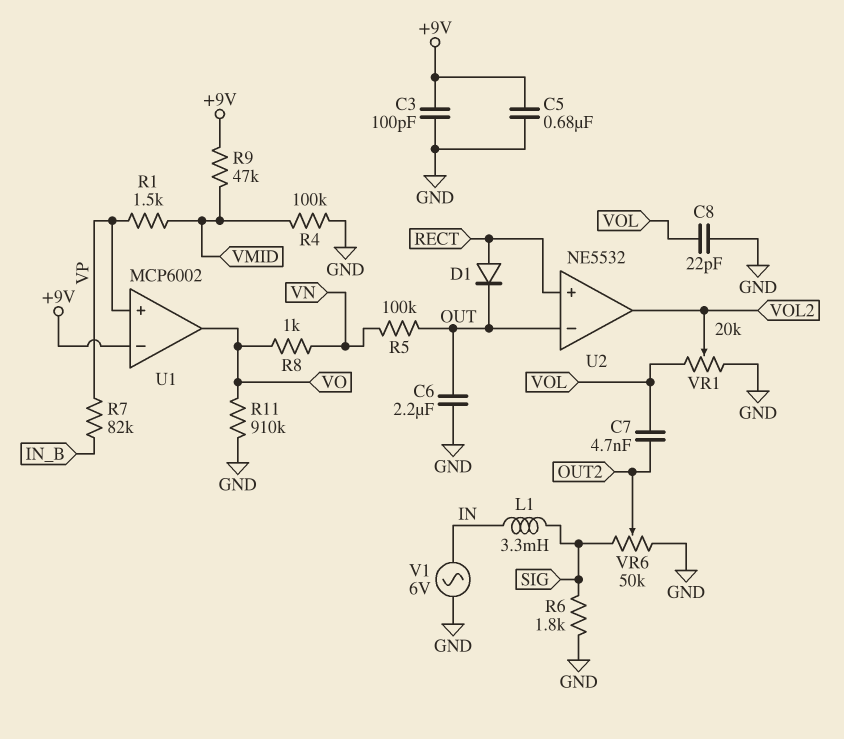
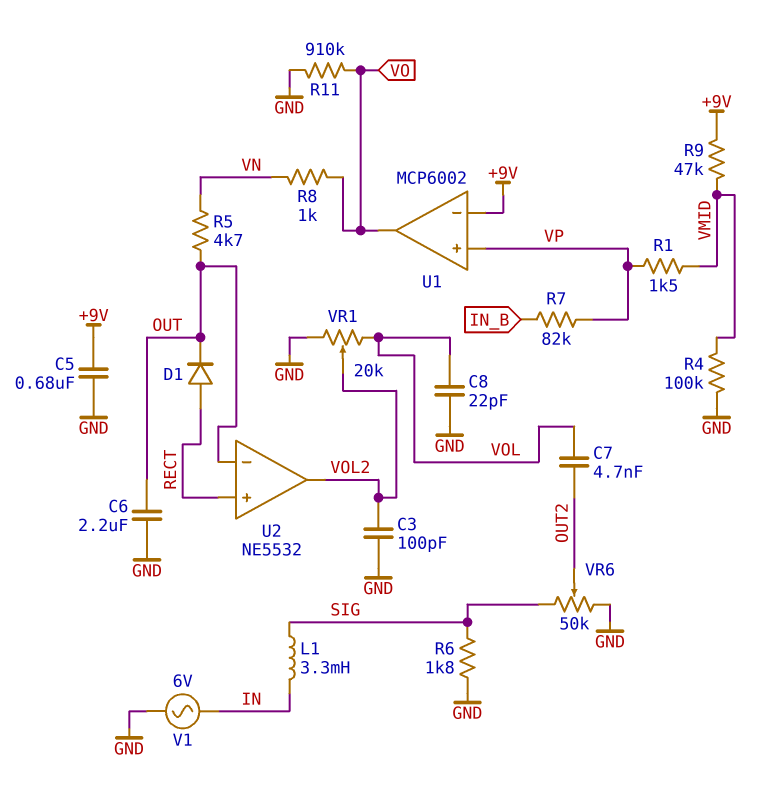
C3: 100pF (+9V, GND) -> 100pF (GND, VOL2)
R5: 100k (OUT, VN) -> 4.7k (OUT, VN)

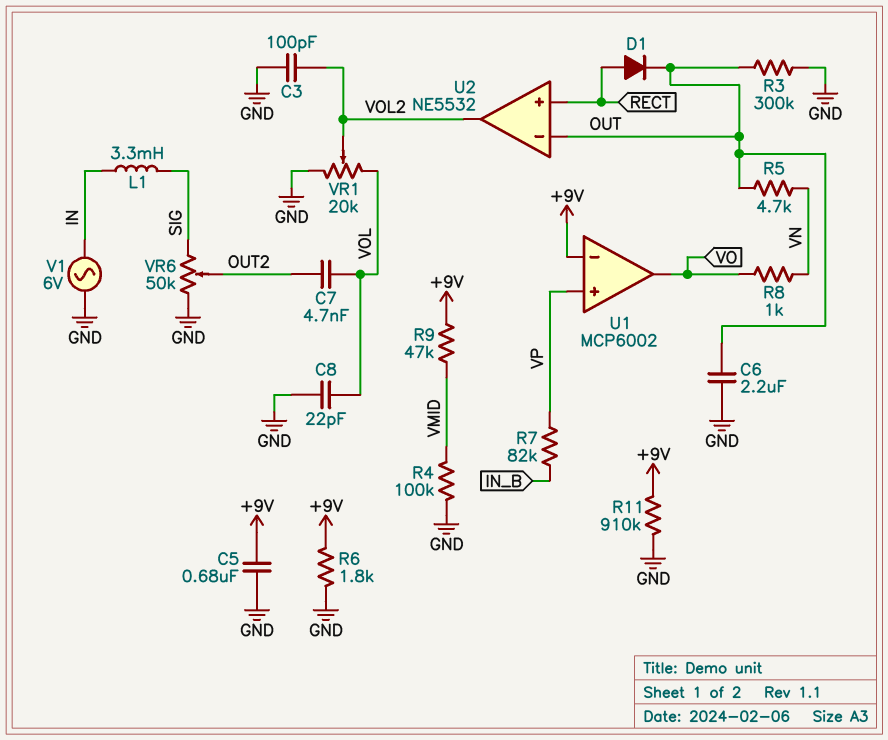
R1: 1.5k (VMID, VP) -> none
R3: none -> 300k (GND, OUT)
R6: 1.8k (GND, SIG) -> 1.8k (+9V, GND)
R11: 910k (GND, VO) -> 910k (+9V, GND)

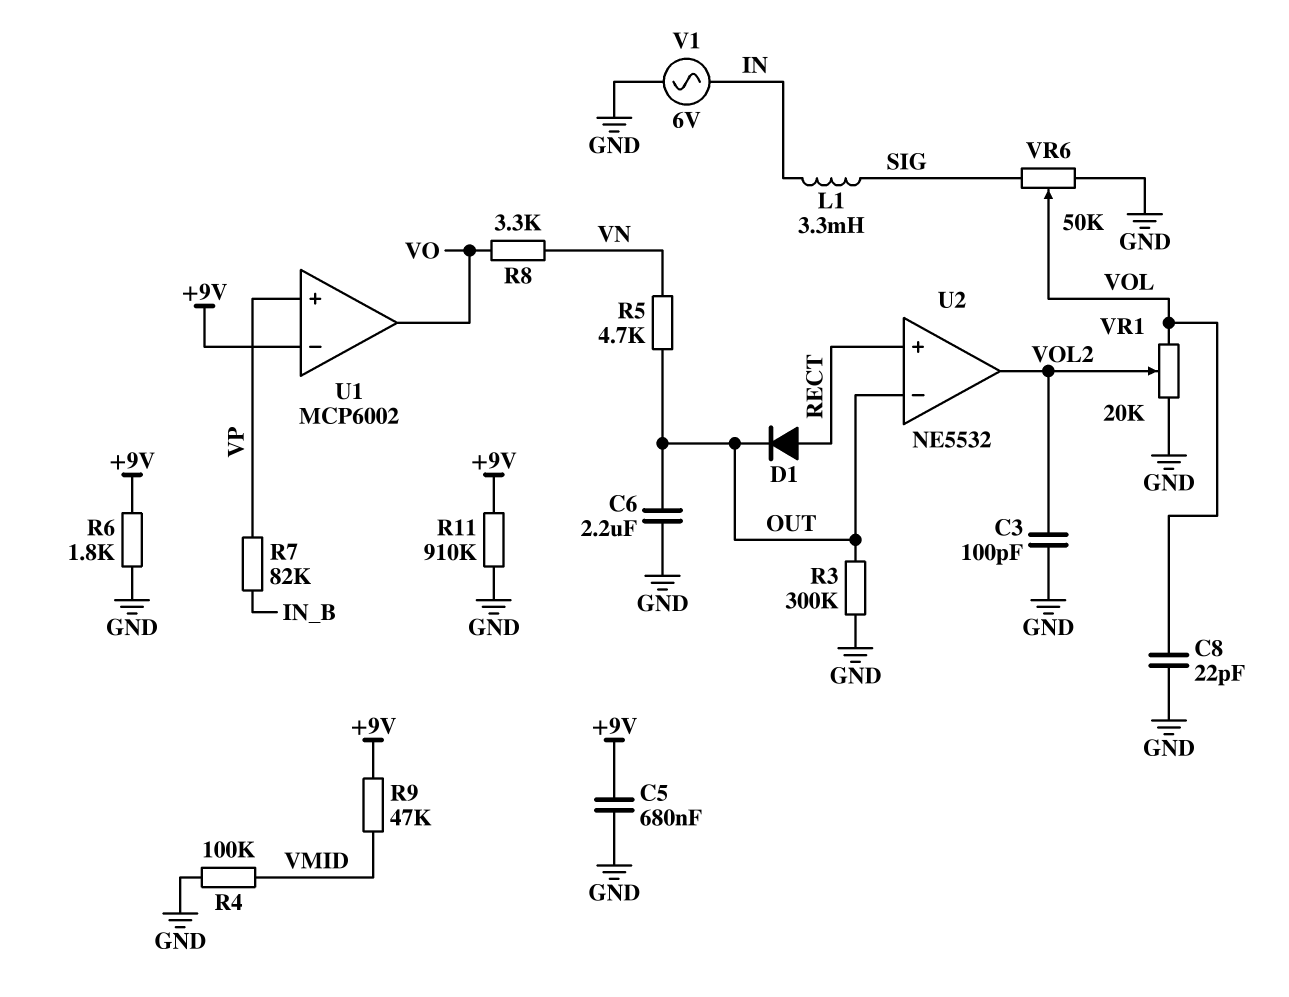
C7: 4.7nF (OUT2, VOL) -> none
R8: 1k (VN, VO) -> 3.3k (VN, VO)
VR6: 50k (GND, SIG, wiper OUT2) -> 50k (GND, SIG, wiper VOL)

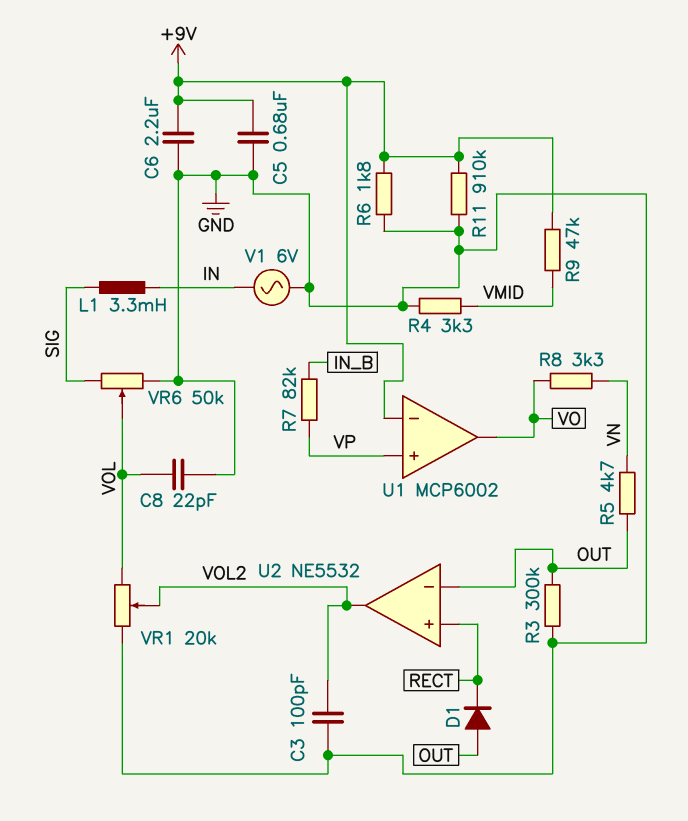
C6: 2.2uF (GND, OUT) -> 2.2uF (+9V, GND)
D1: diode (A RECT, K OUT) -> diode (A OUT, K RECT)
R4: 100k (GND, VMID) -> 3.3k (GND, VMID)

